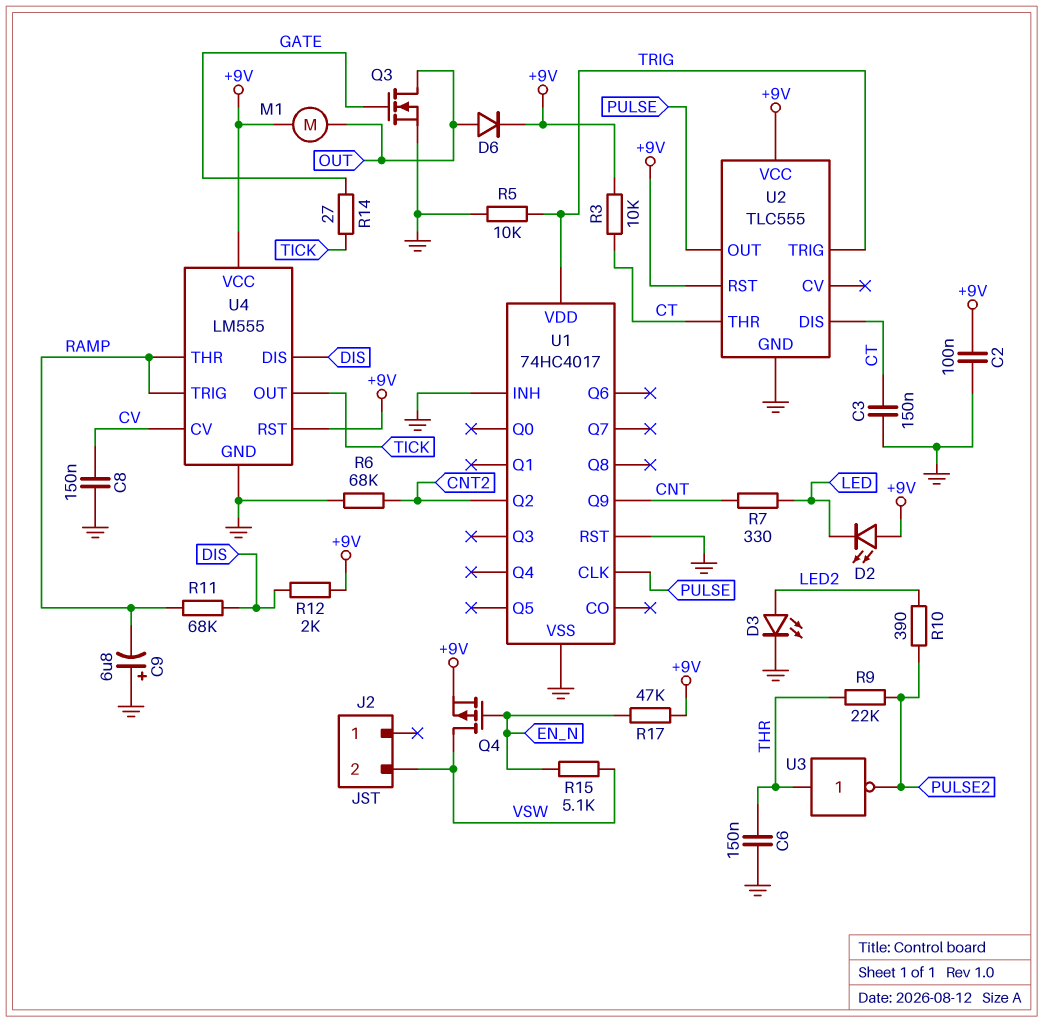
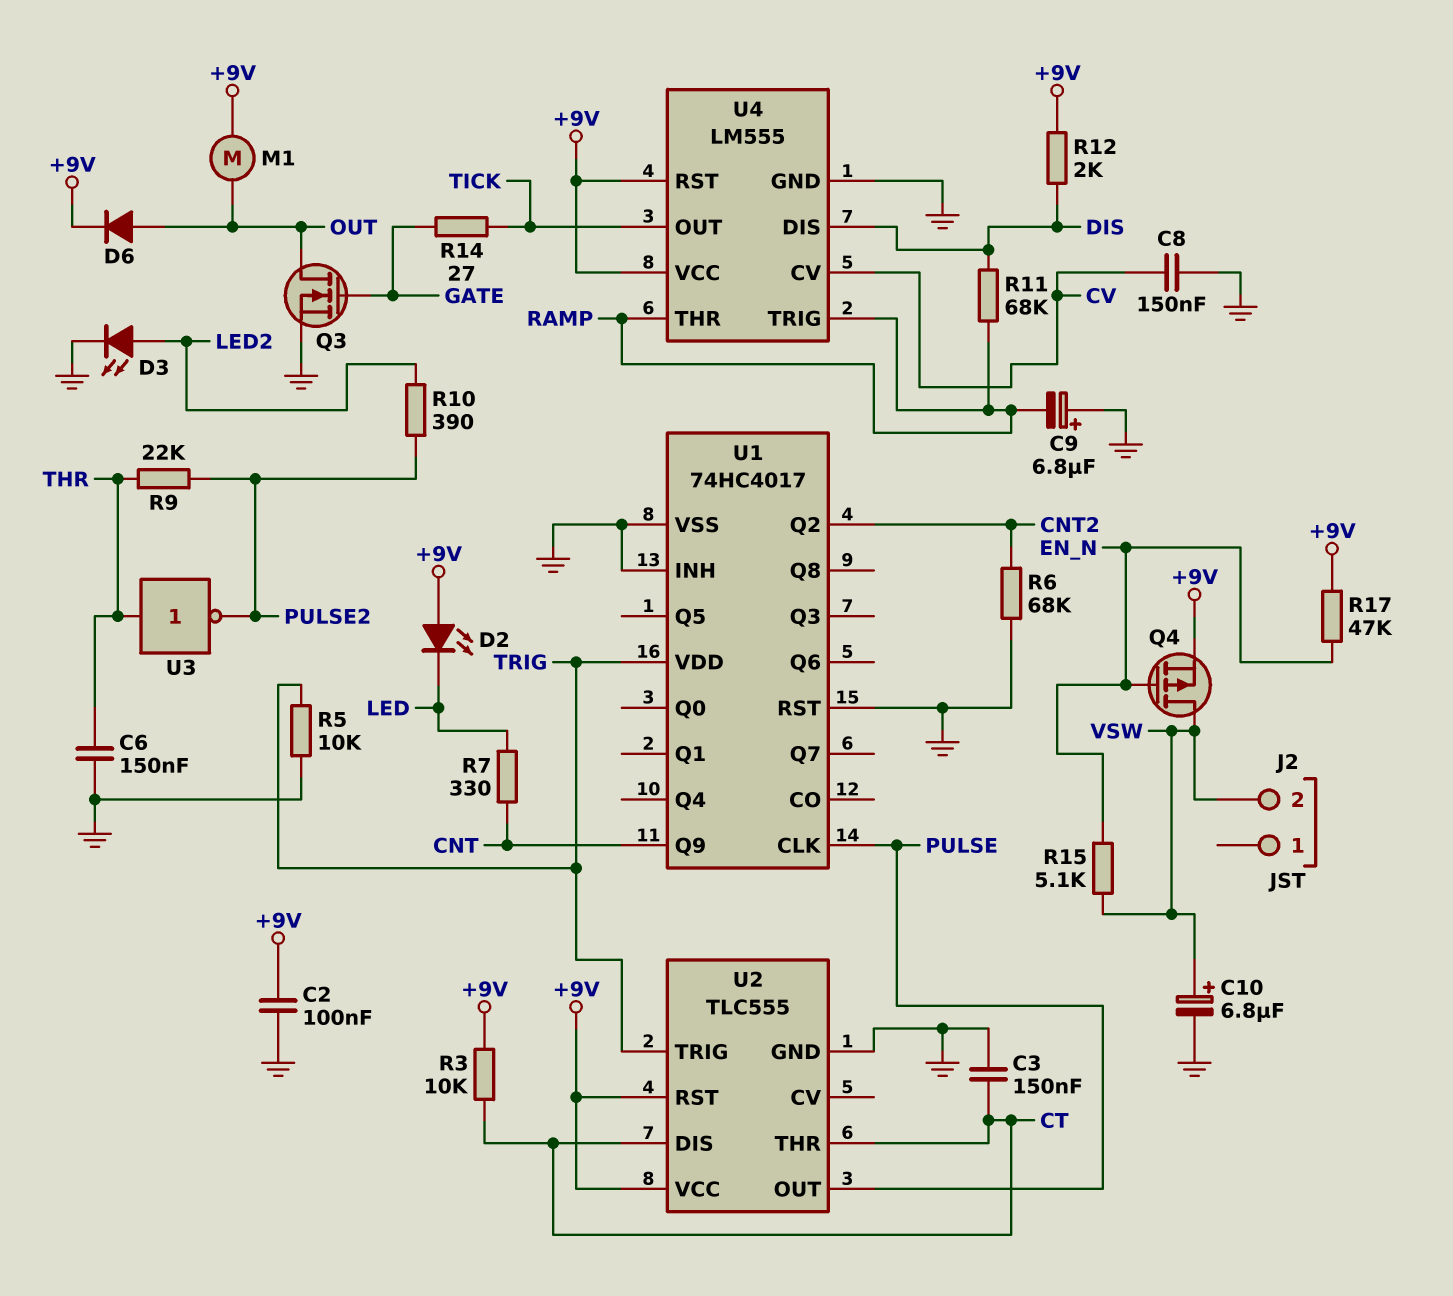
C10: none -> 6.8uF (plus VSW, minus GND)

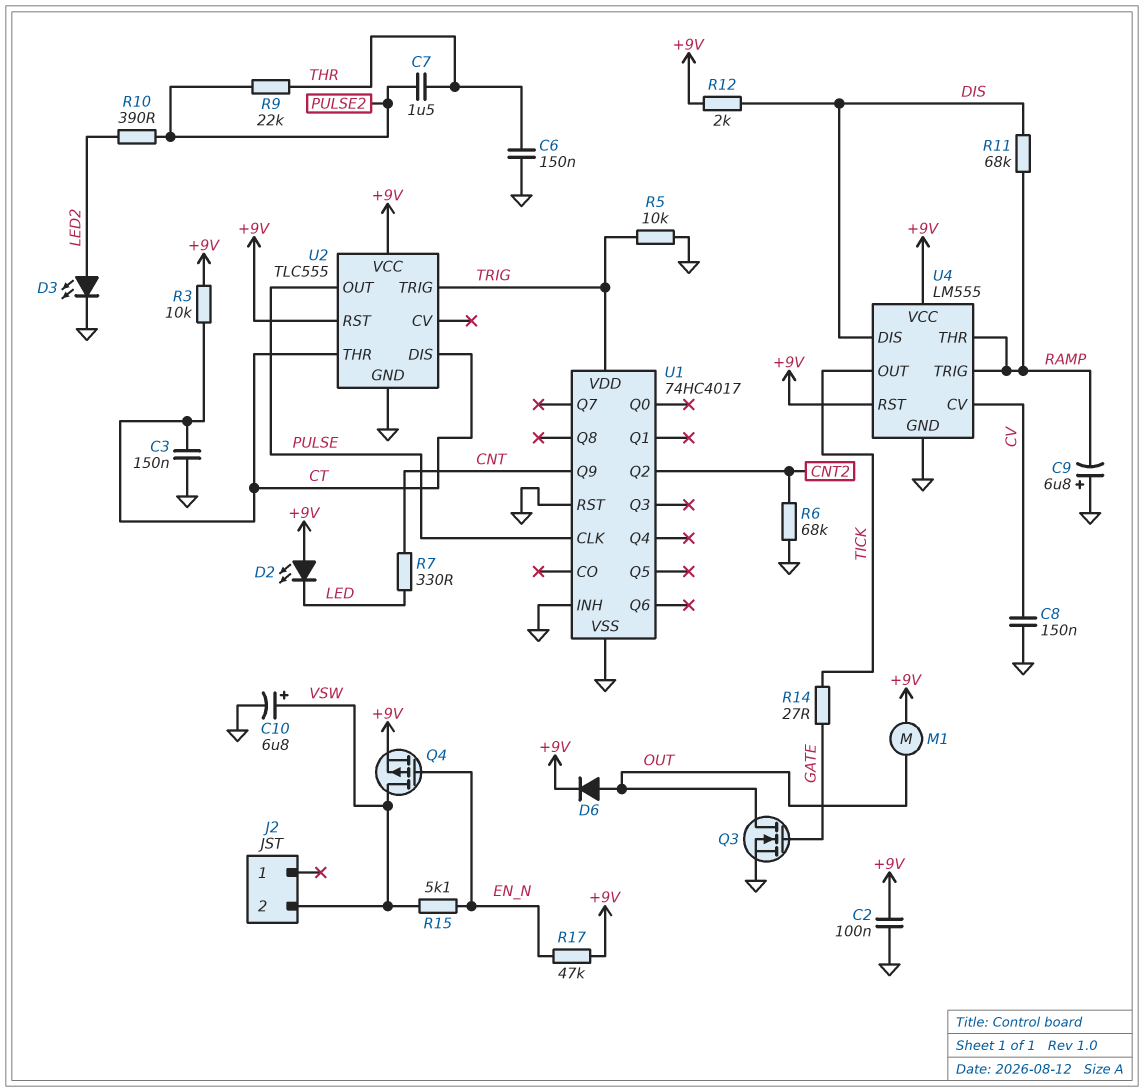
C7: none -> 1.5uF (PULSE2, THR)
U3: NOT (in THR, out PULSE2) -> none

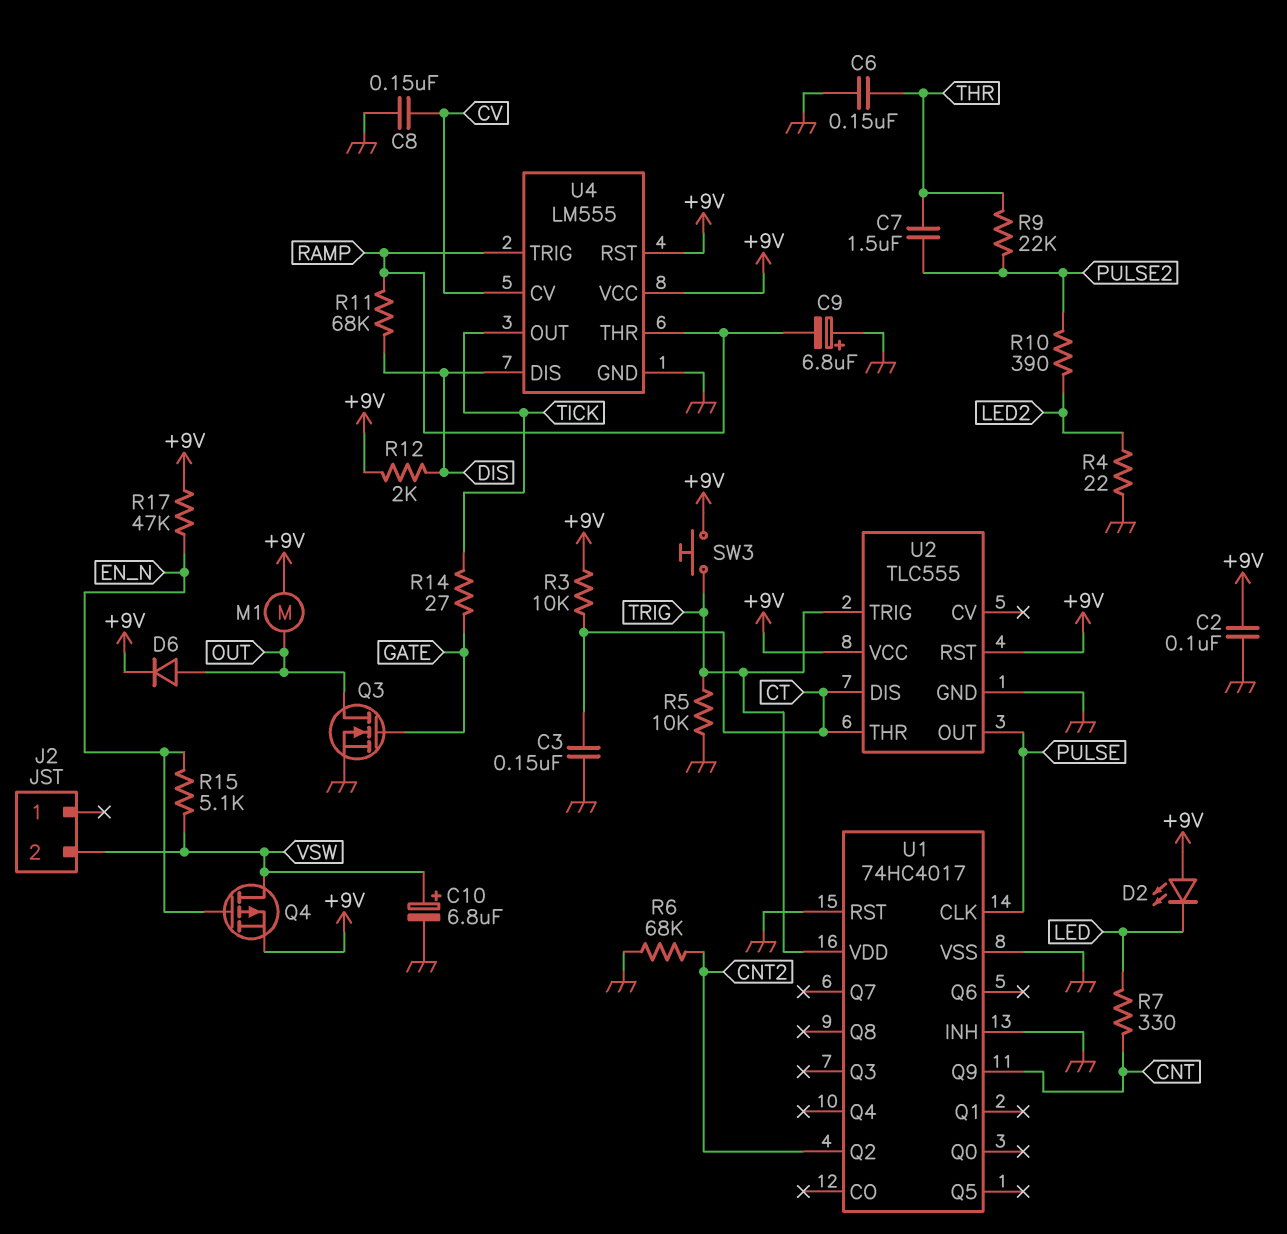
D3: LED (A LED2, K GND) -> none
R4: none -> 22 (GND, LED2)
SW3: none -> button (+9V, TRIG)

